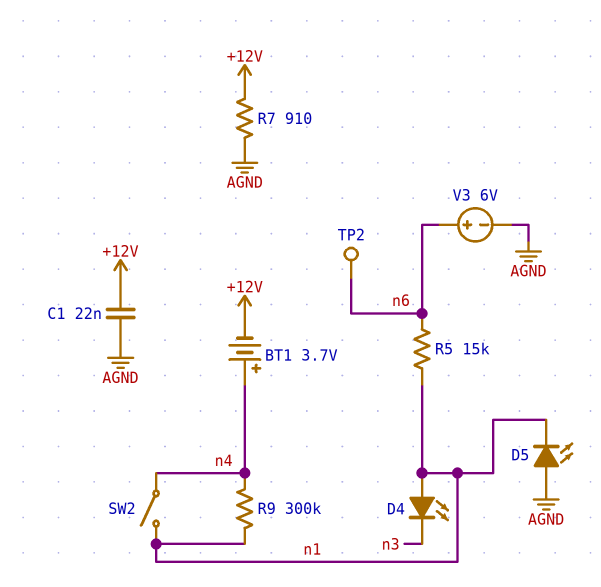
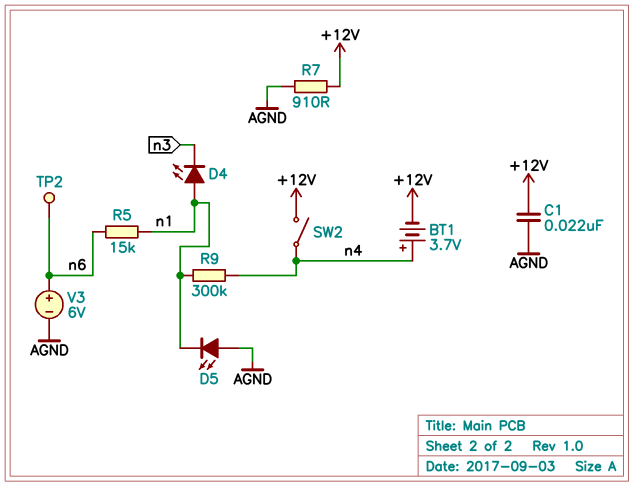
SW2: switch (n1, n4) -> switch (+12V, n4)

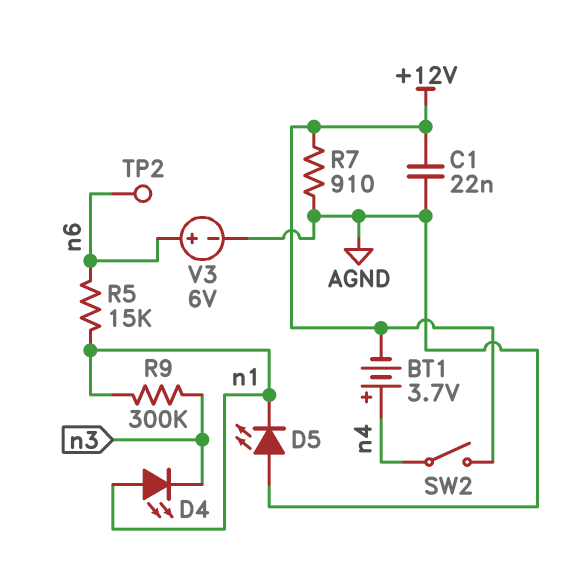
R9: 300k (n1, n4) -> 300k (n1, n3)

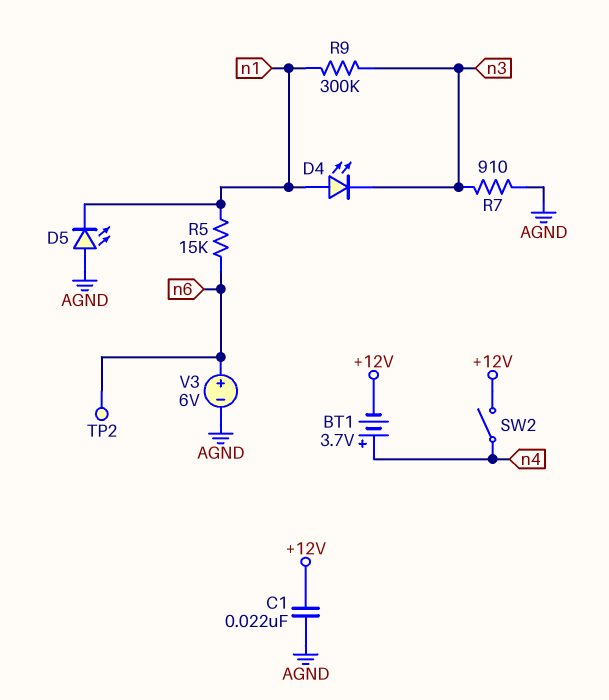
R7: 910 (+12V, AGND) -> 910 (AGND, n3)

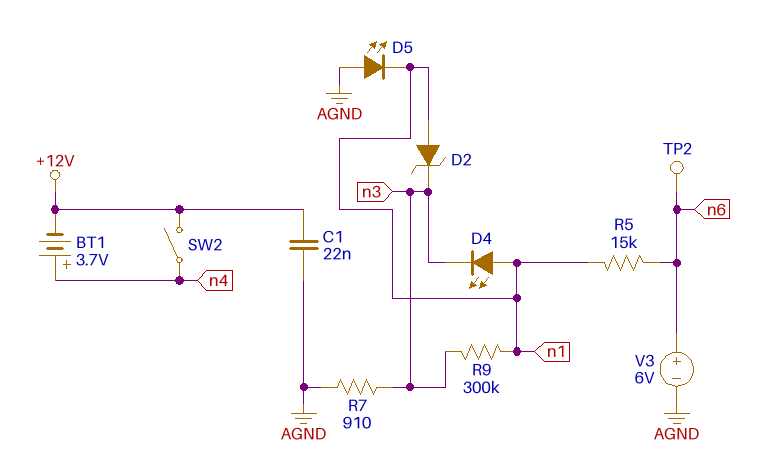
D2: none -> zener (A n1, K n3)

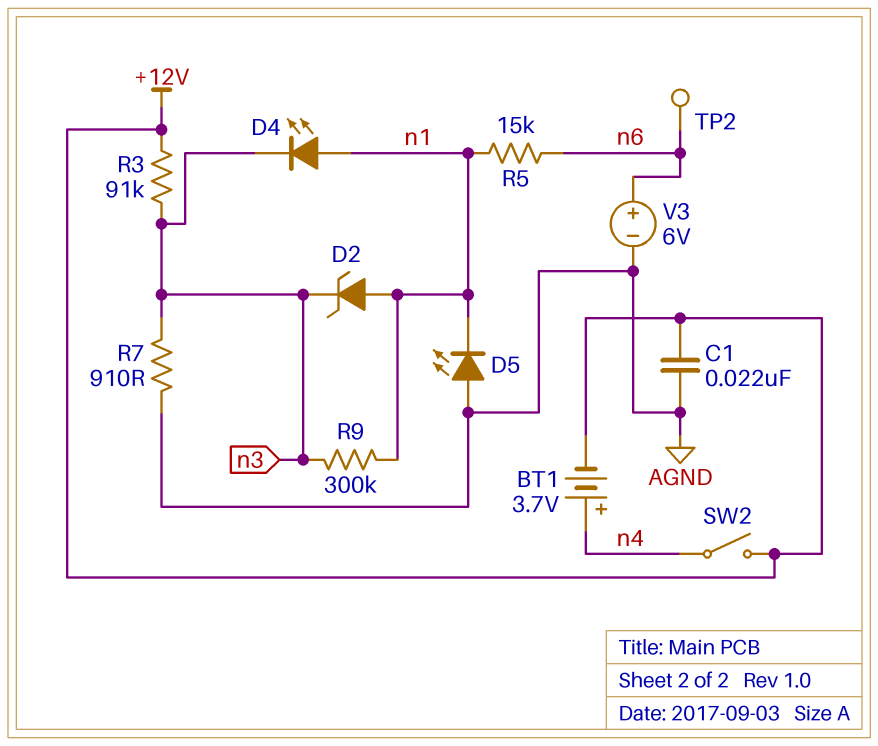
R3: none -> 91k (+12V, n3)

